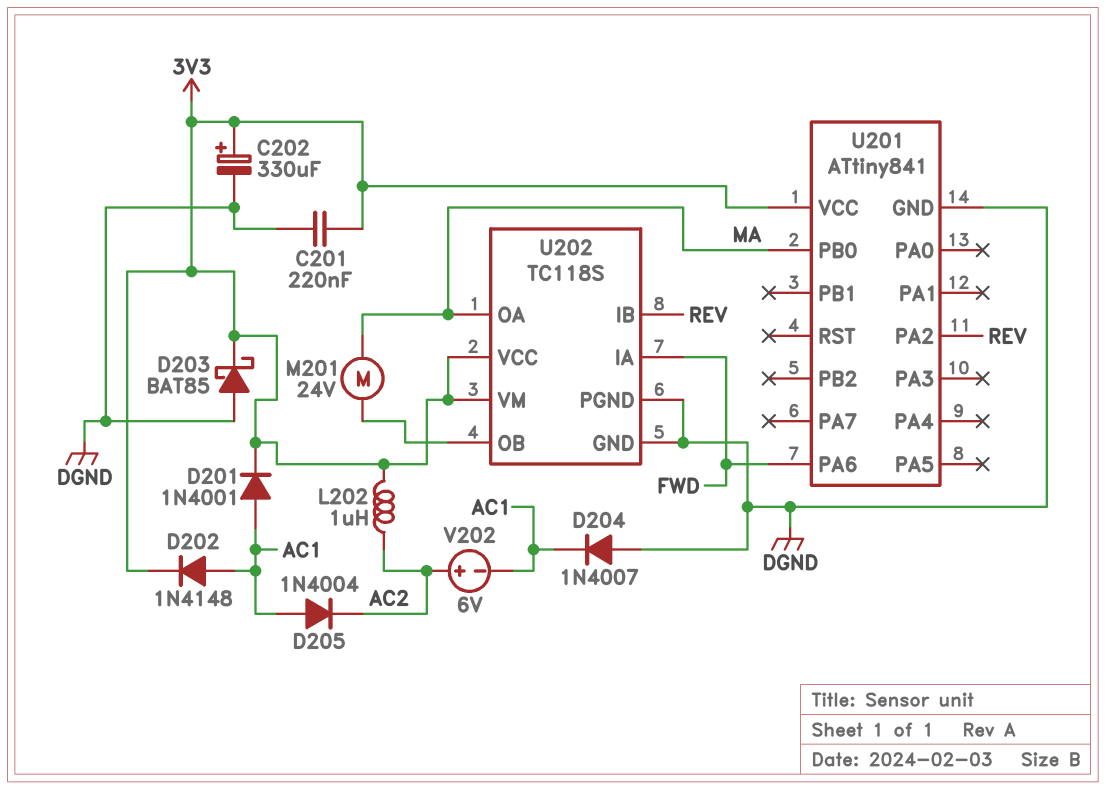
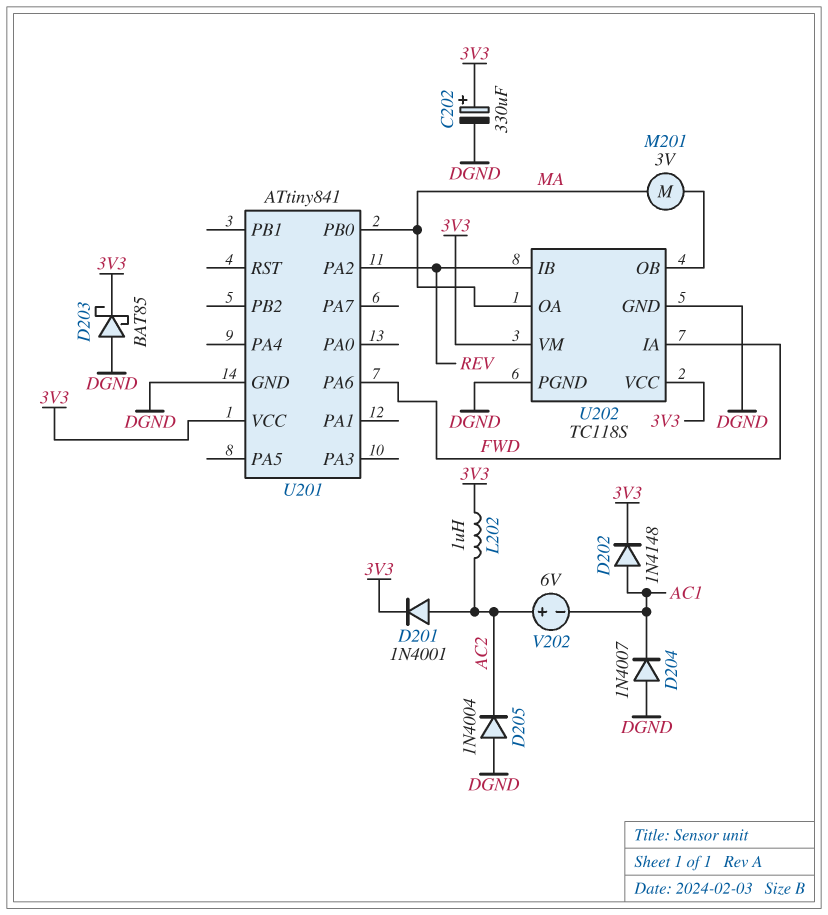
C201: 220nF (3V3, DGND) -> none
D201: diode 1N4001 (A AC1, K 3V3) -> diode 1N4001 (A AC2, K 3V3)
D205: diode 1N4004 (A AC1, K AC2) -> diode 1N4004 (A DGND, K AC2)
M201: motor 24V (MA, U202/OB) -> motor 3V (MA, U202/OB)

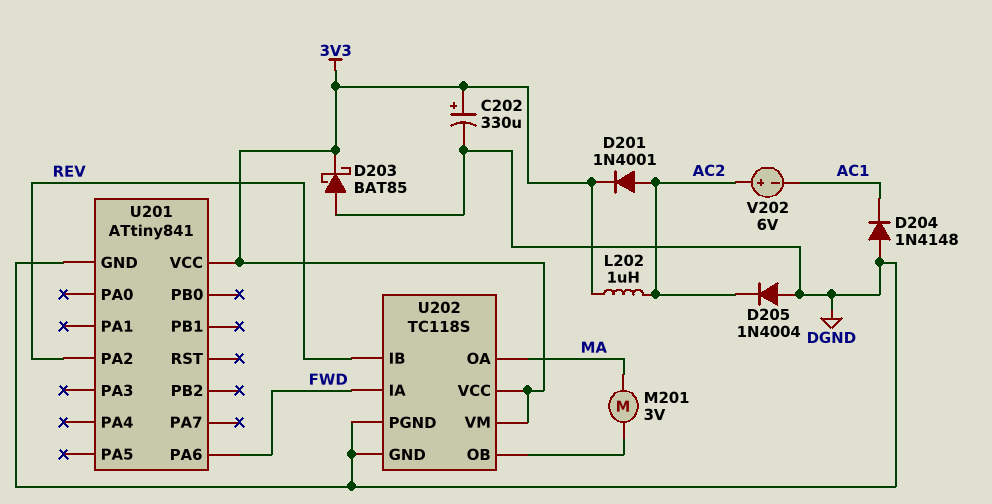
D202: diode 1N4148 (A AC1, K 3V3) -> none
D204: diode 1N4007 (A DGND, K AC1) -> diode 1N4148 (A DGND, K AC1)
U201 pin PB0: MA -> none

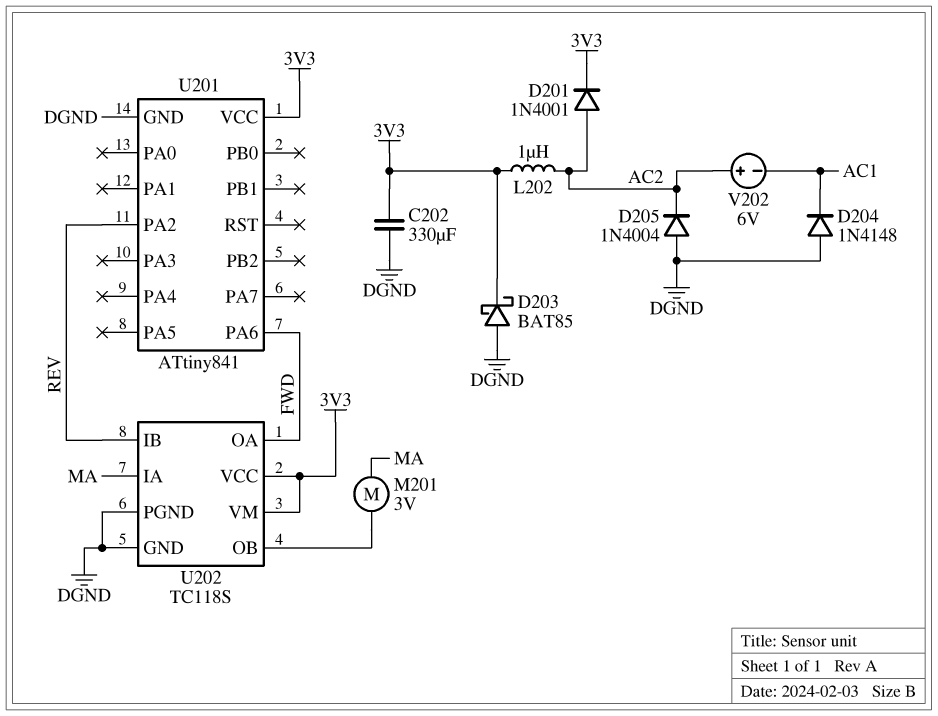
C202: 330uF (plus 3V3, minus DGND) -> 330uF (3V3, DGND)
U202 pin IA: FWD -> MA
U202 pin OA: MA -> FWD

